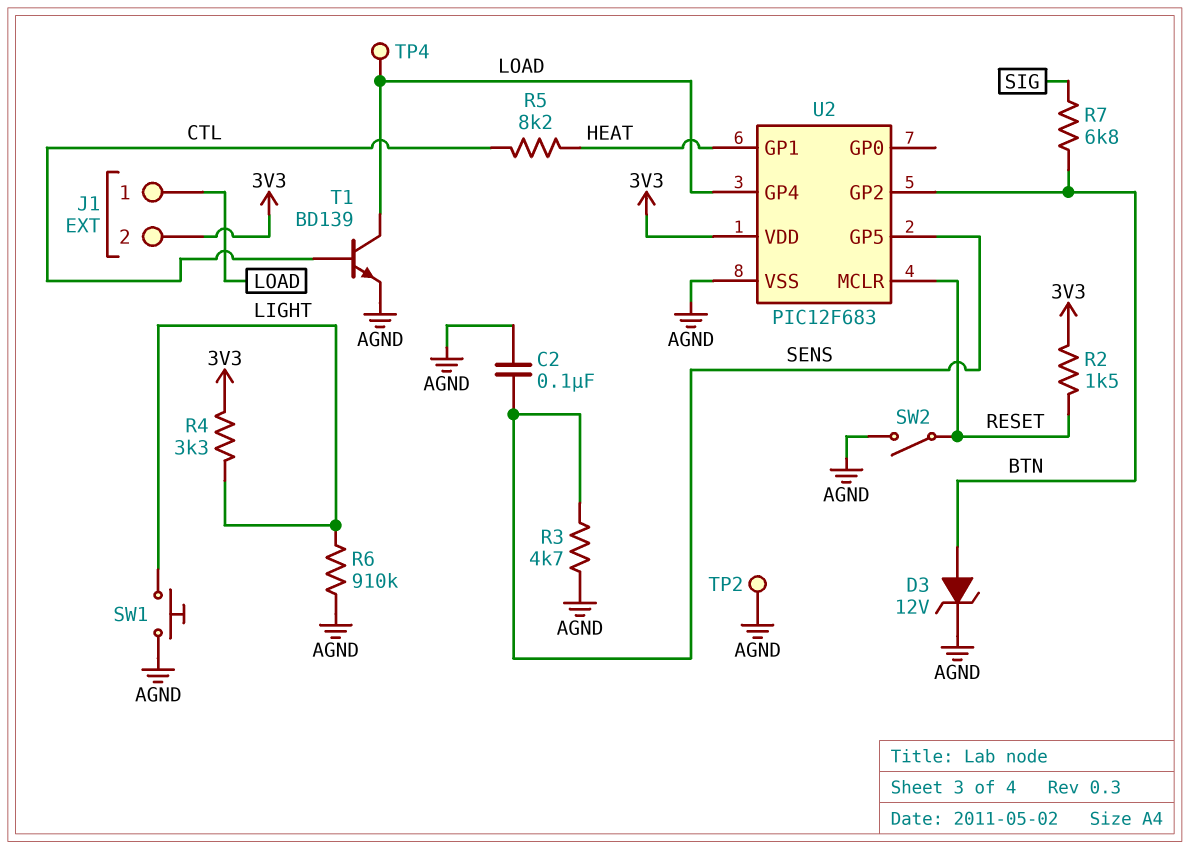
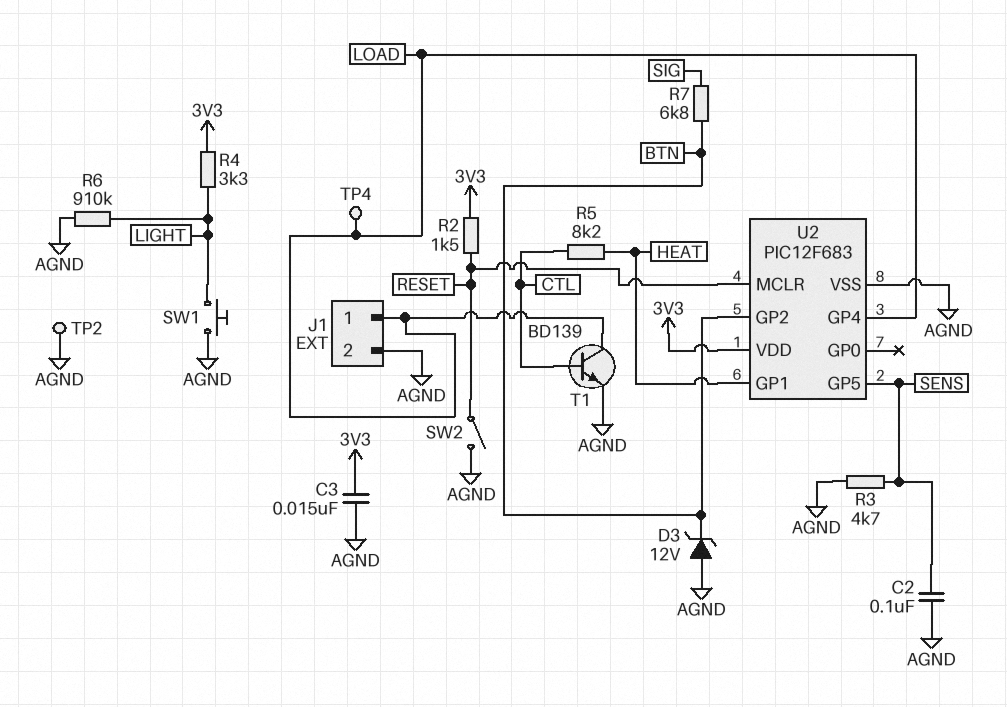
C3: none -> 15nF (3V3, AGND)
D3: zener 12V (A BTN, K AGND) -> zener 12V (A AGND, K BTN)
J1 pin 2: 3V3 -> AGND

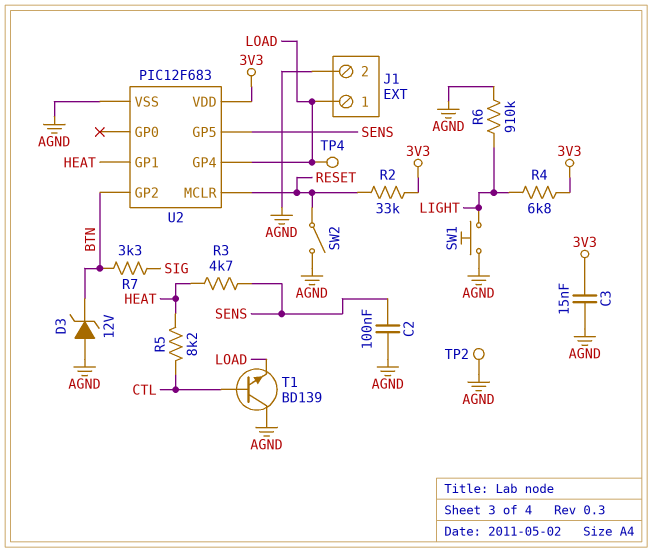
R2: 1.5k (3V3, RESET) -> 33k (3V3, RESET)
R3: 4.7k (AGND, SENS) -> 4.7k (HEAT, SENS)
R4: 3.3k (3V3, LIGHT) -> 6.8k (3V3, LIGHT)
R7: 6.8k (BTN, SIG) -> 3.3k (BTN, SIG)
T1: NPN BD139 (B CTL, C LOAD, E AGND) -> NPN BD139 (B CTL, C AGND, E LOAD)

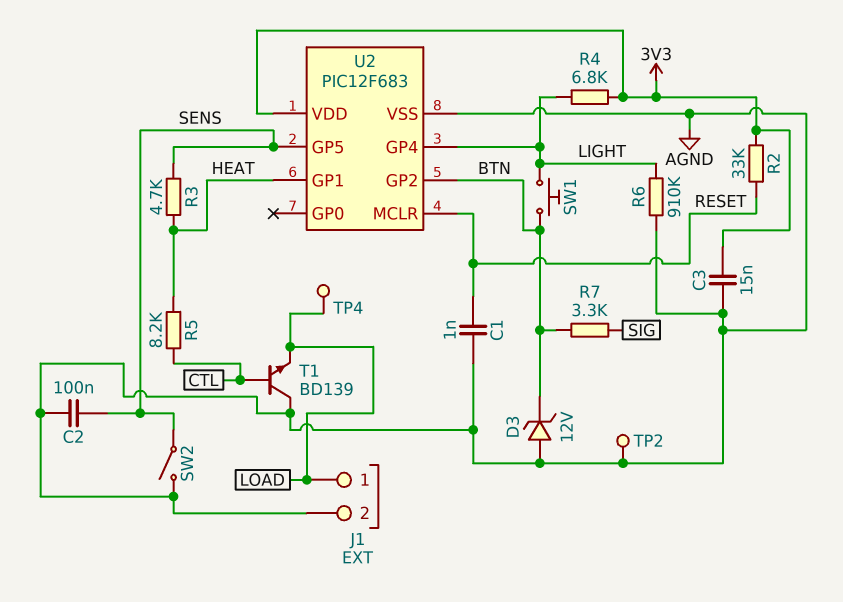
C1: none -> 1nF (AGND, RESET)
SW1: button (AGND, LIGHT) -> button (BTN, LIGHT)
SW2: switch (AGND, RESET) -> switch (AGND, SENS)
U2 pin GP4: LOAD -> LIGHT

